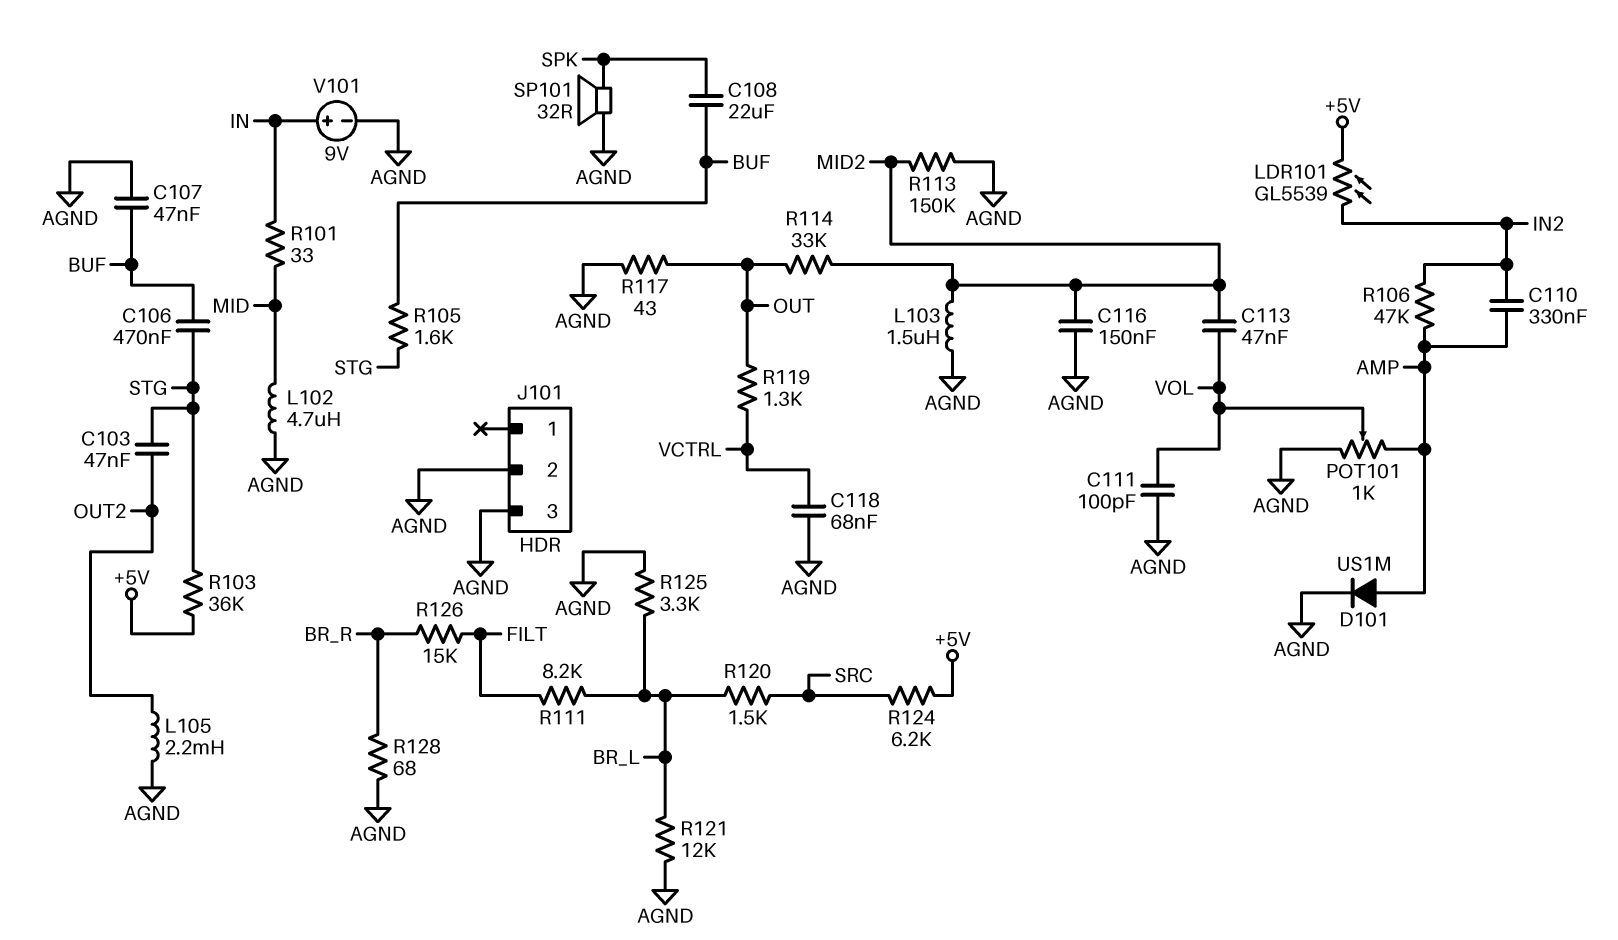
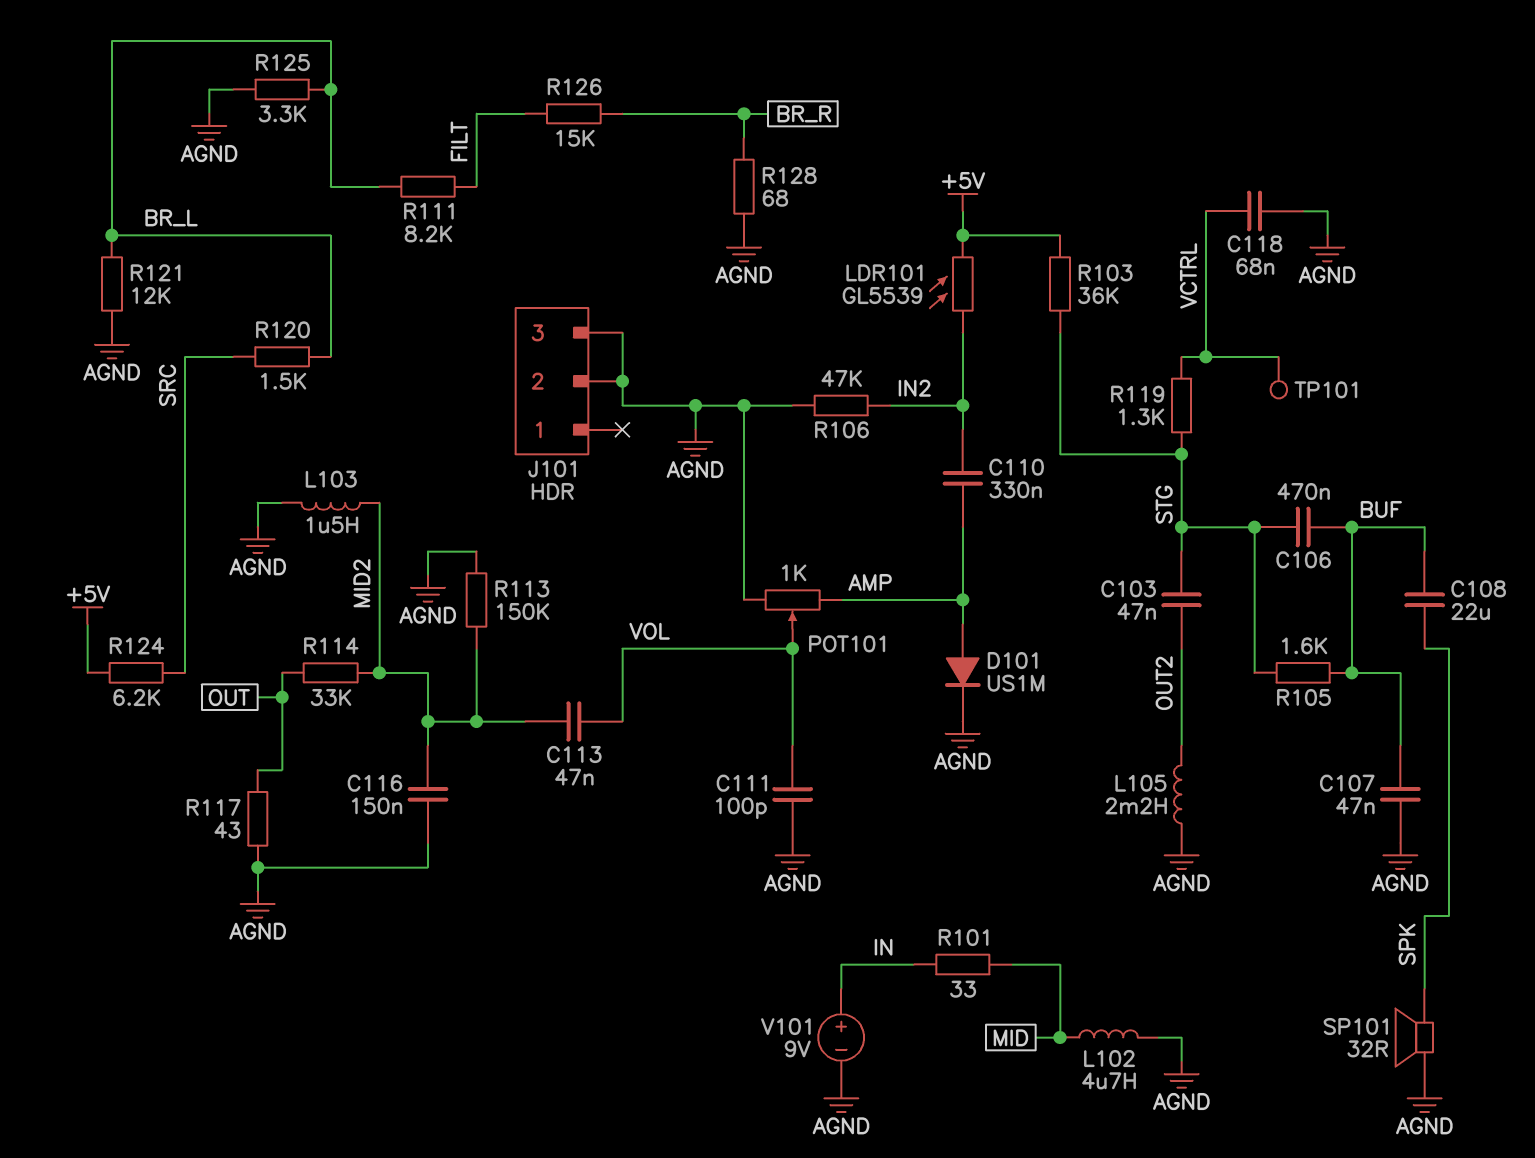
R106: 47k (AMP, IN2) -> 47k (AGND, IN2)
R119: 1.3k (OUT, VCTRL) -> 1.3k (STG, VCTRL)
TP101: none -> test point (VCTRL)

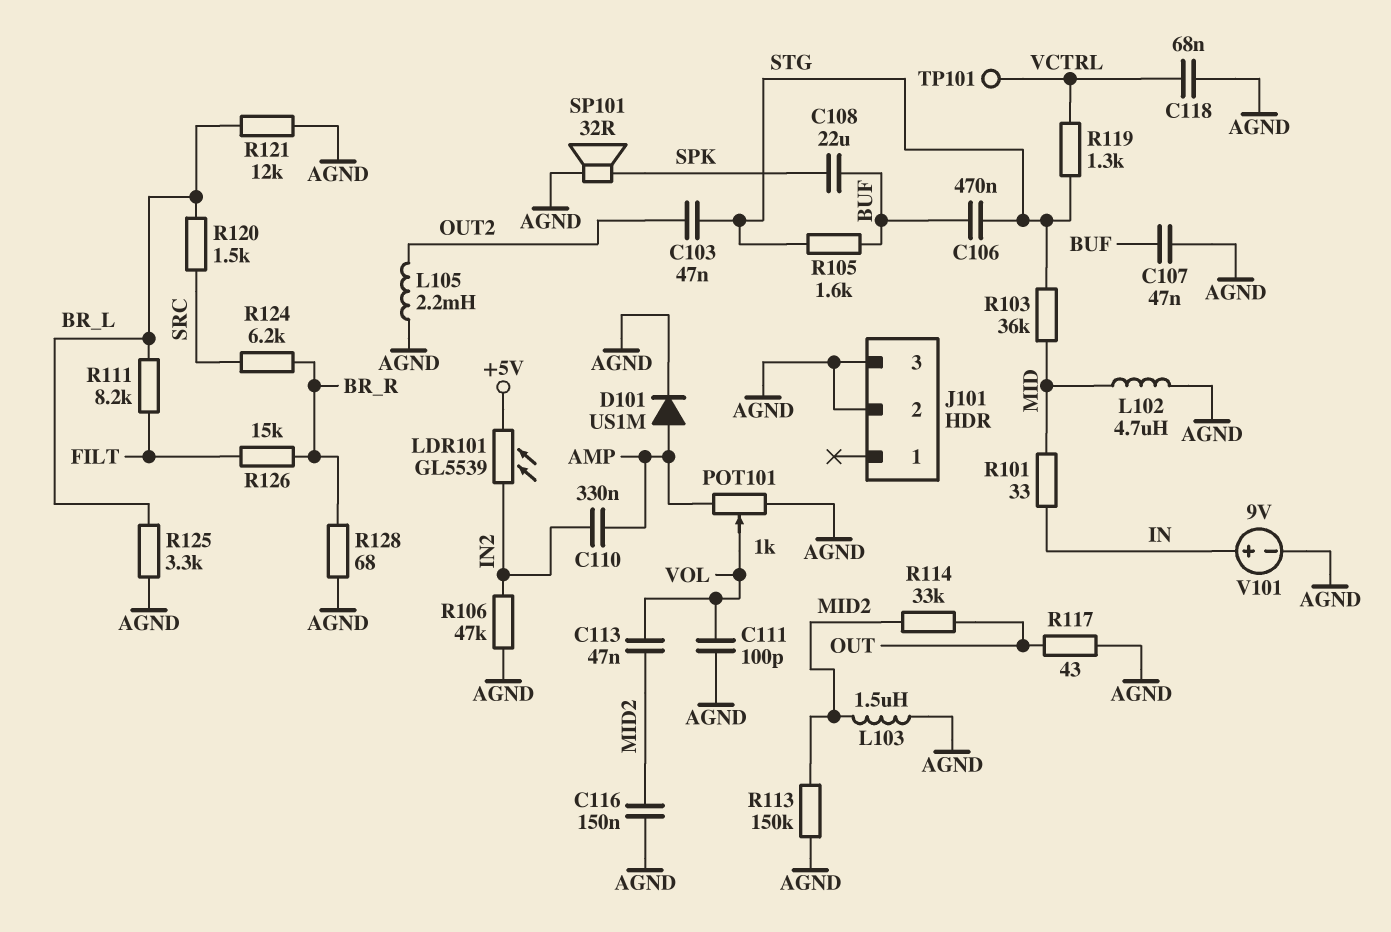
R103: 36k (+5V, STG) -> 36k (MID, STG)
R124: 6.2k (+5V, SRC) -> 6.2k (BR_R, SRC)

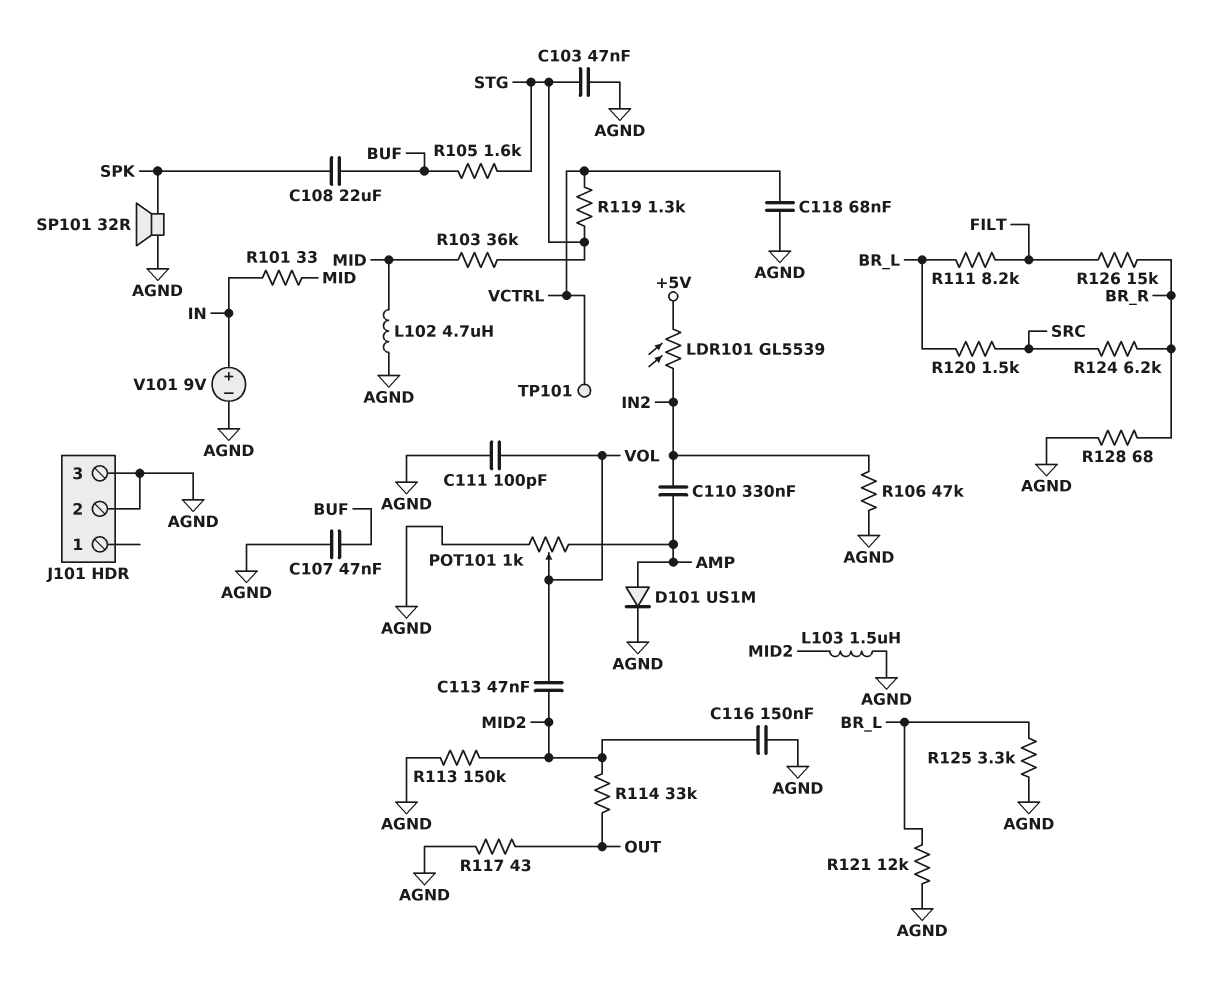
C103: 47nF (OUT2, STG) -> 47nF (AGND, STG)
C106: 470nF (BUF, STG) -> none
L105: 2.2mH (AGND, OUT2) -> none

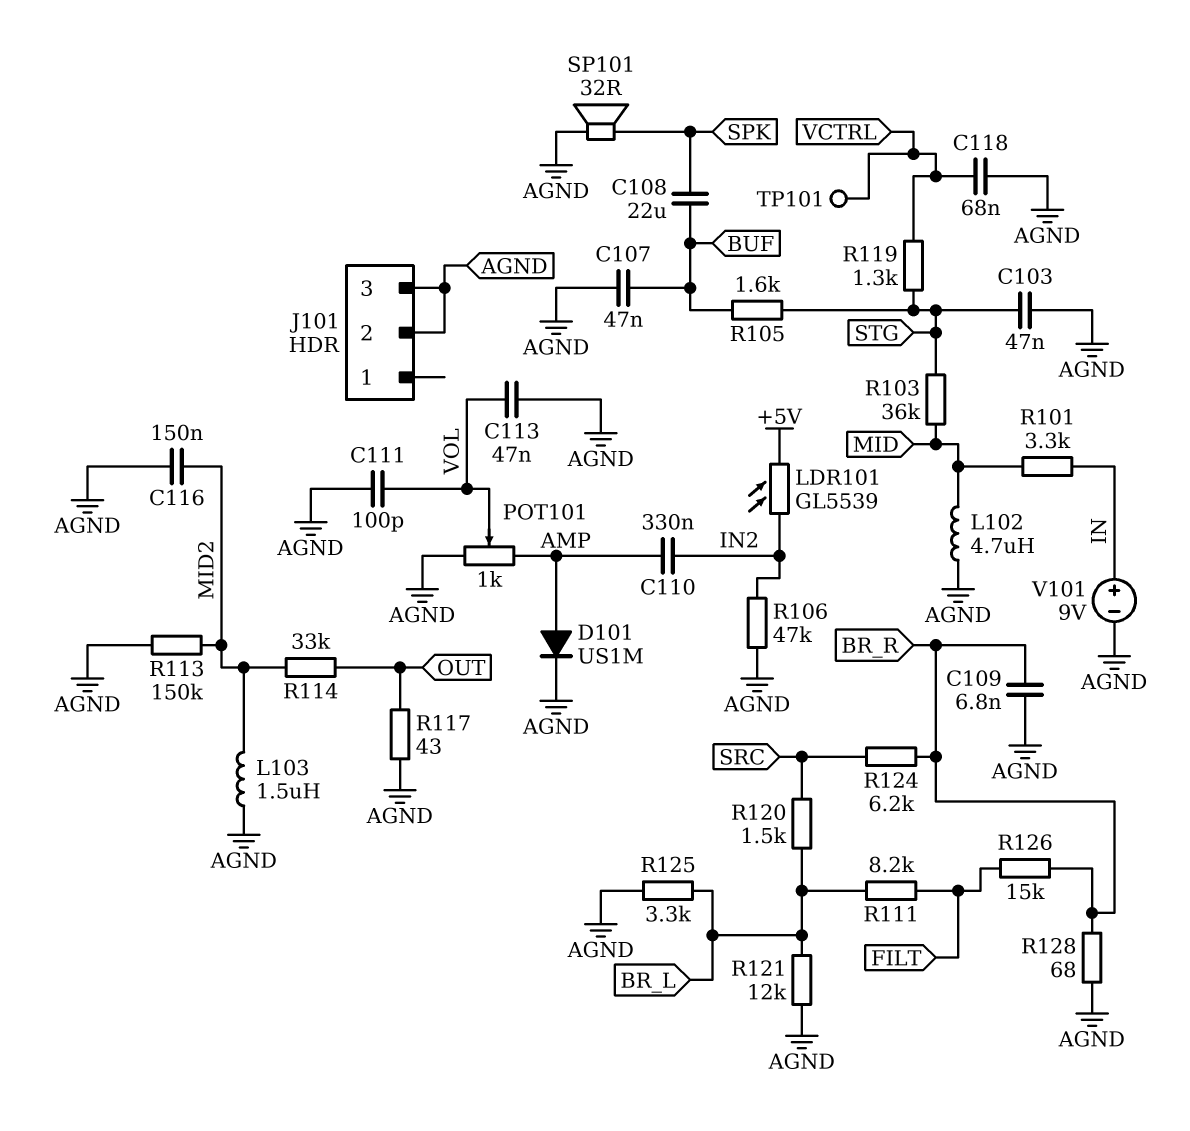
C109: none -> 6.8nF (AGND, BR_R)
C113: 47nF (MID2, VOL) -> 47nF (AGND, VOL)
R101: 33 (IN, MID) -> 3.3k (IN, MID)

